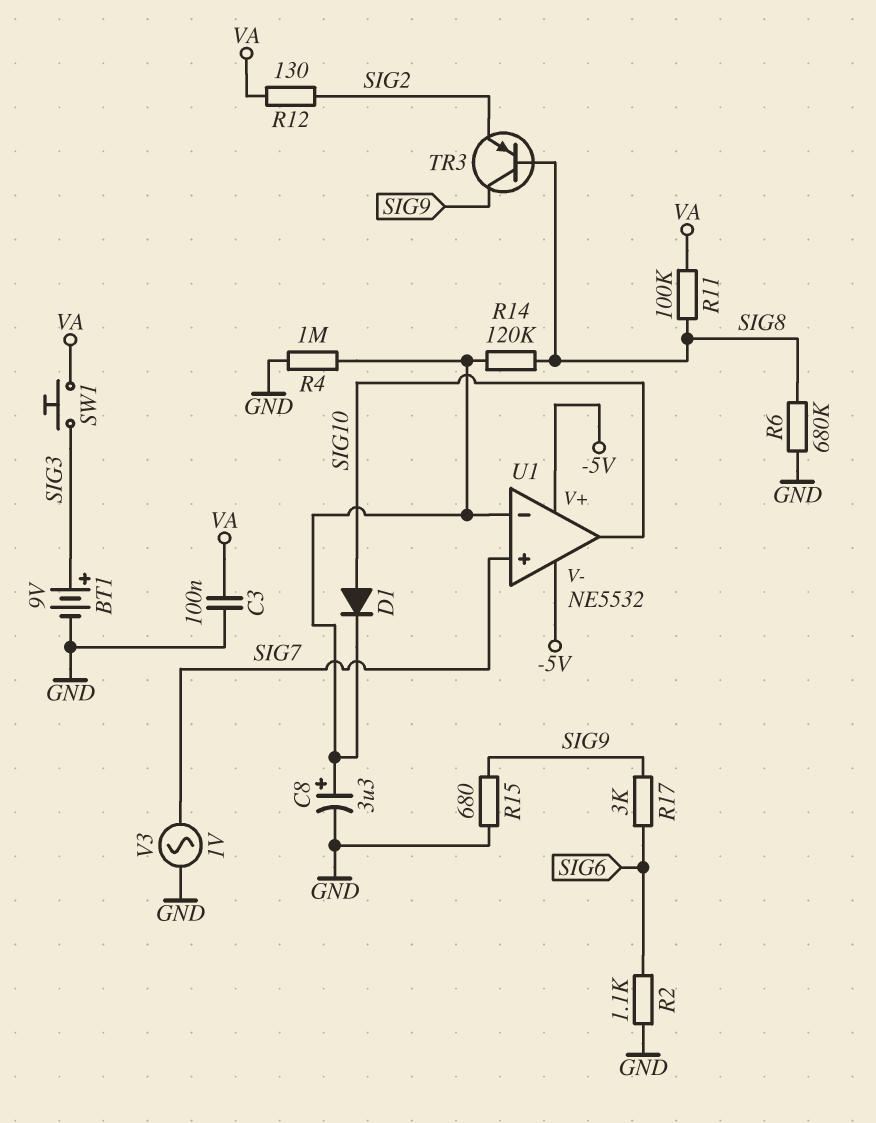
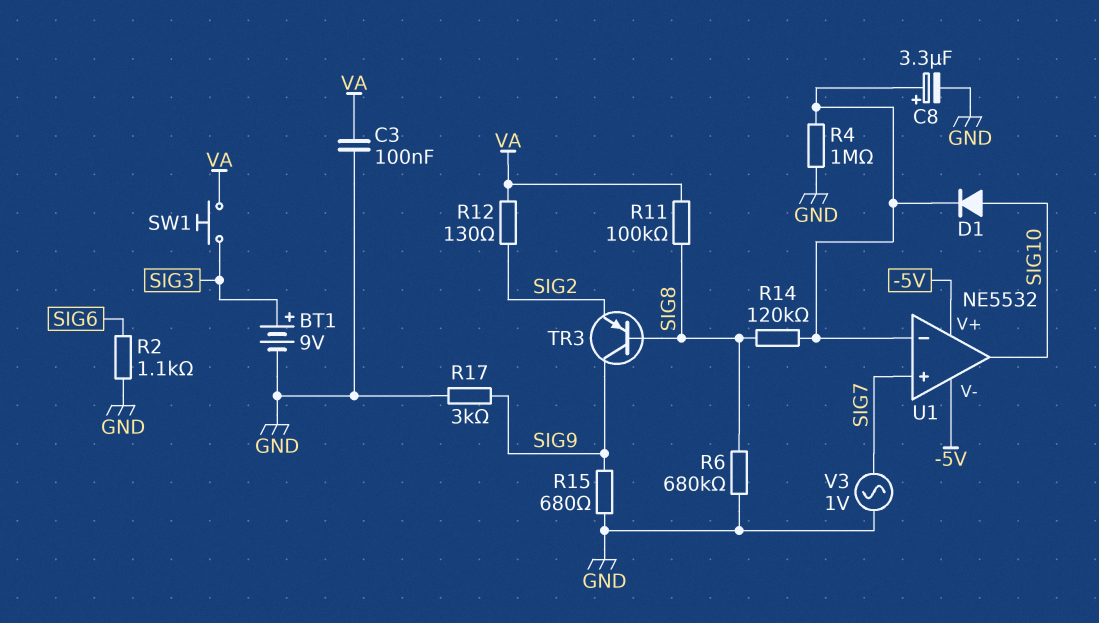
R17: 3k (SIG6, SIG9) -> 3k (GND, SIG9)

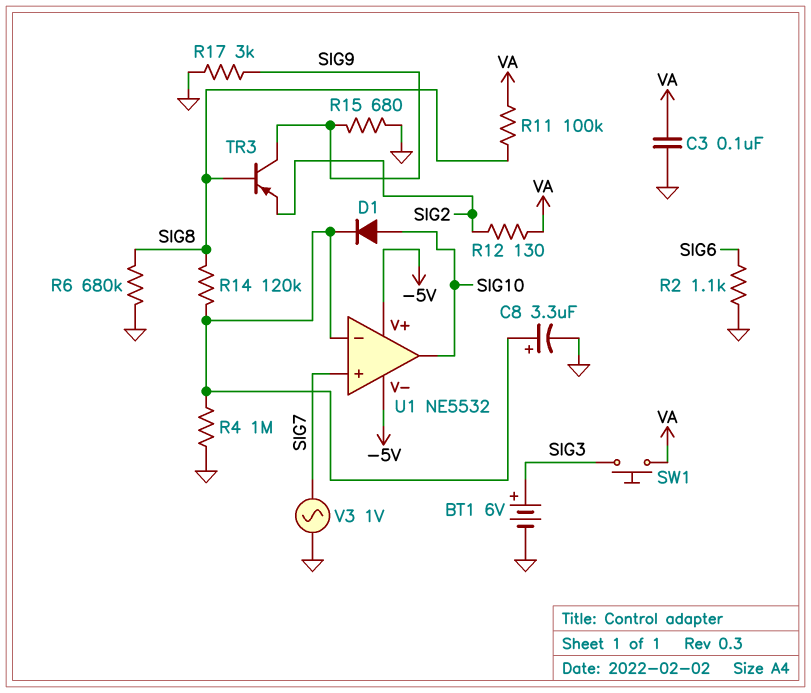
BT1: 9V (plus SIG3, minus GND) -> 6V (plus SIG3, minus GND)

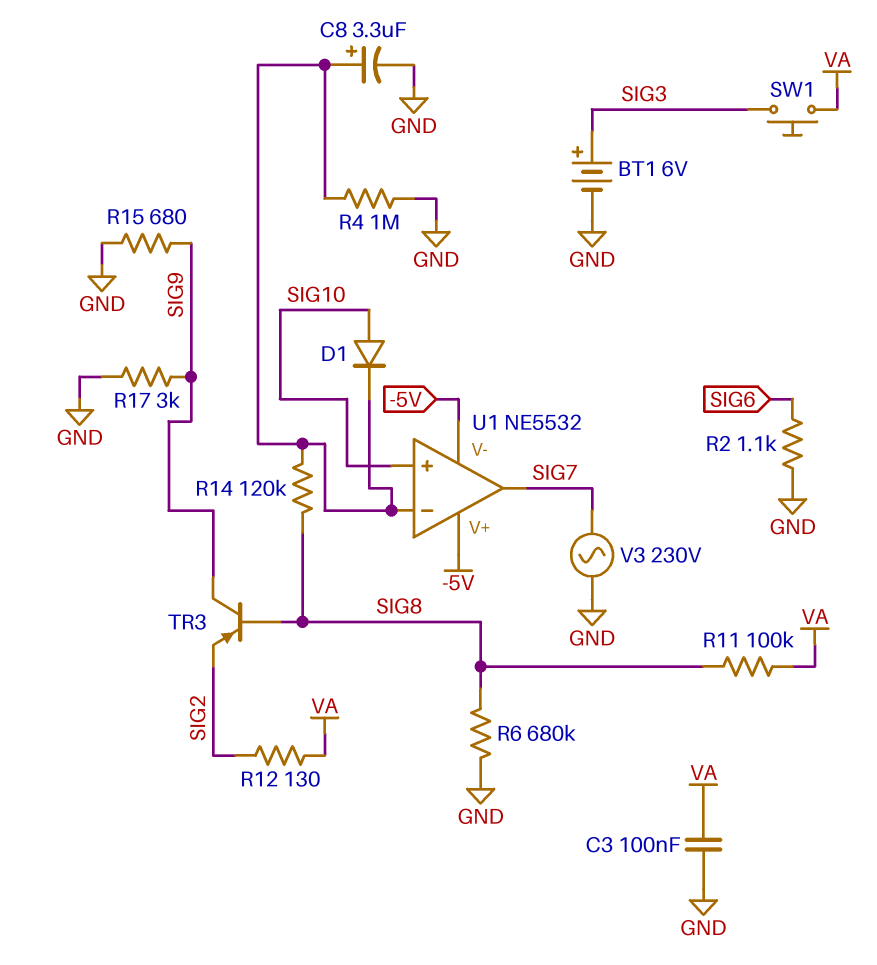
U1 pin in+: SIG7 -> SIG10
U1 pin out: SIG10 -> SIG7
V3: AC 1V (GND, SIG7) -> AC 230V (GND, SIG7)

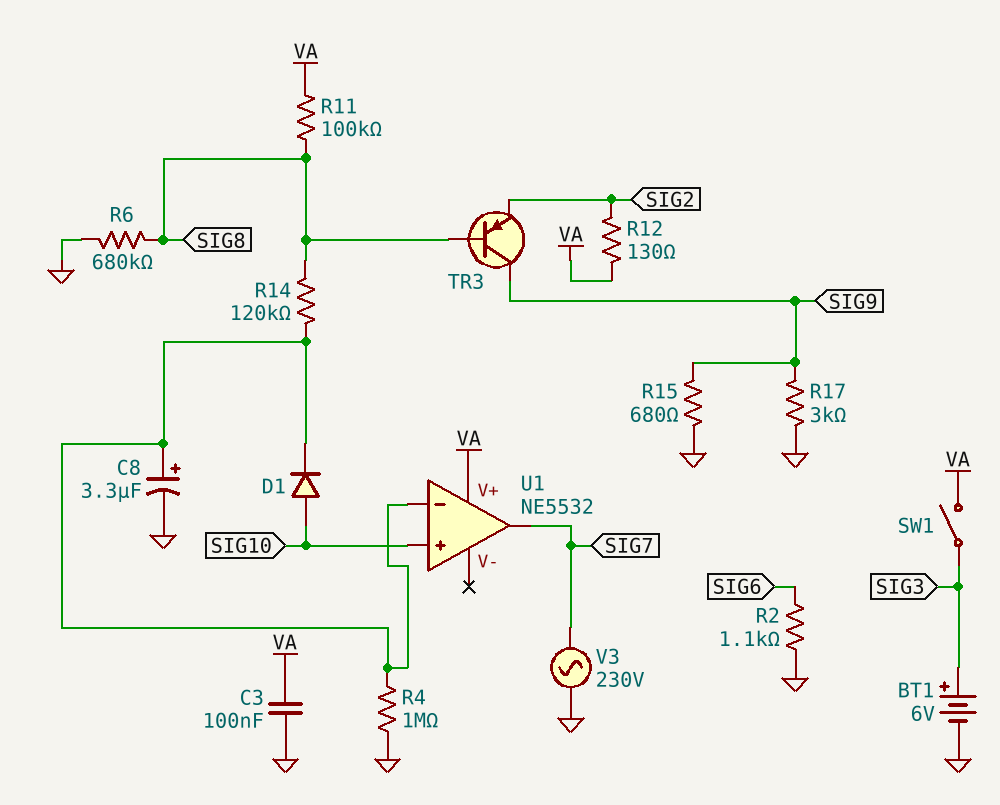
SW1: button (SIG3, VA) -> switch (SIG3, VA)
U1 pin V+: -5V -> VA
U1 pin V-: -5V -> none

